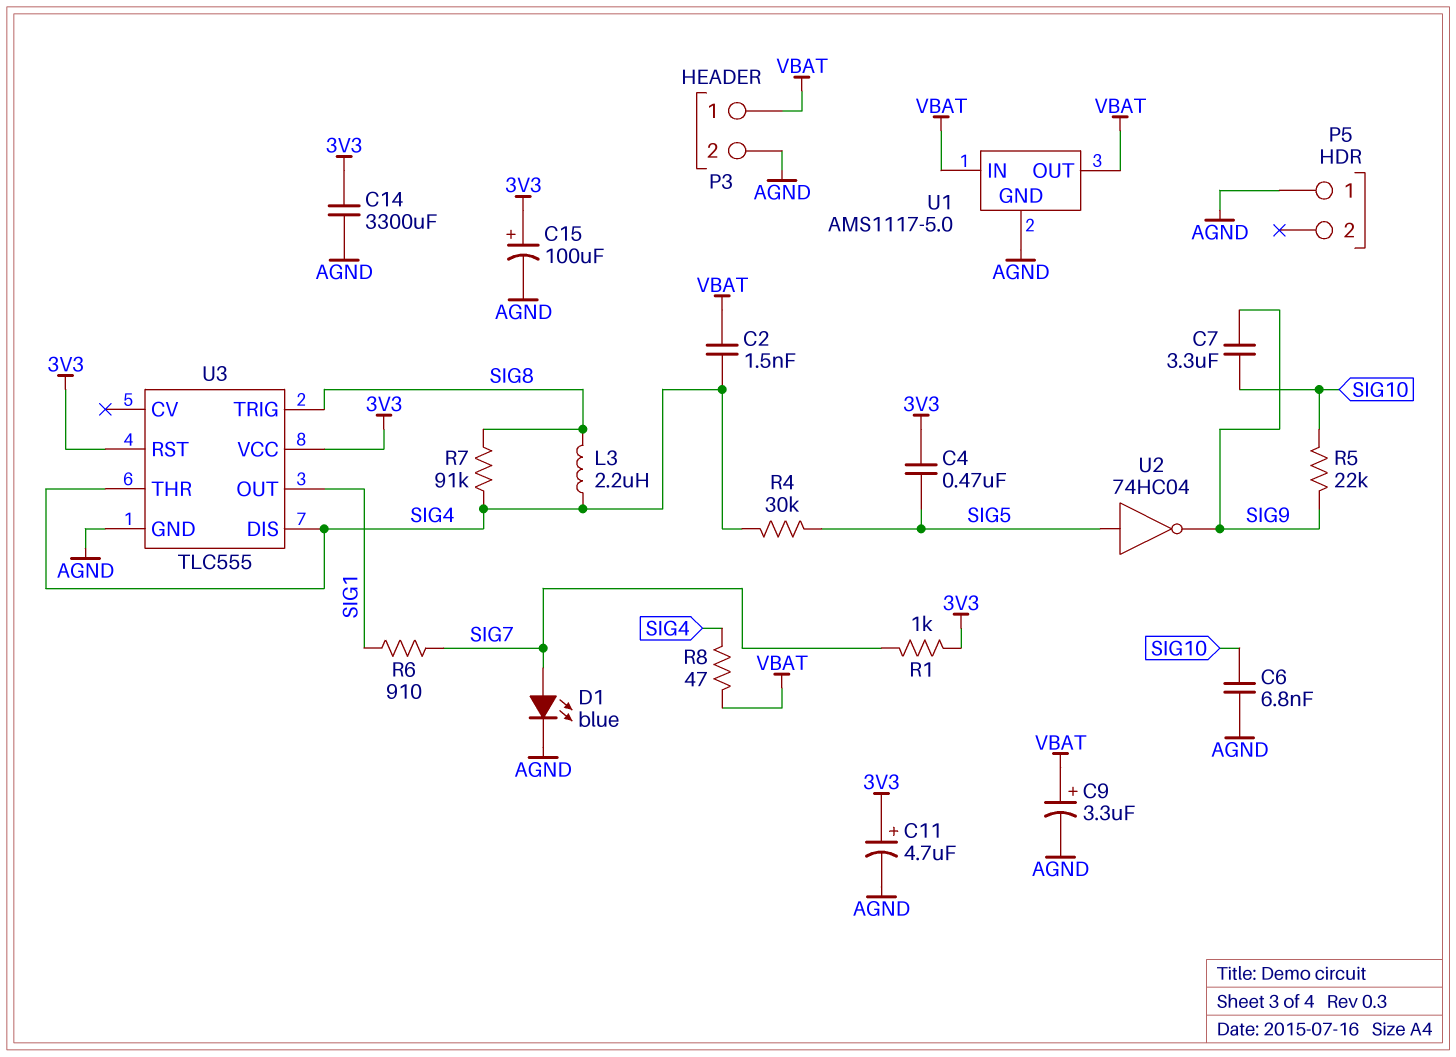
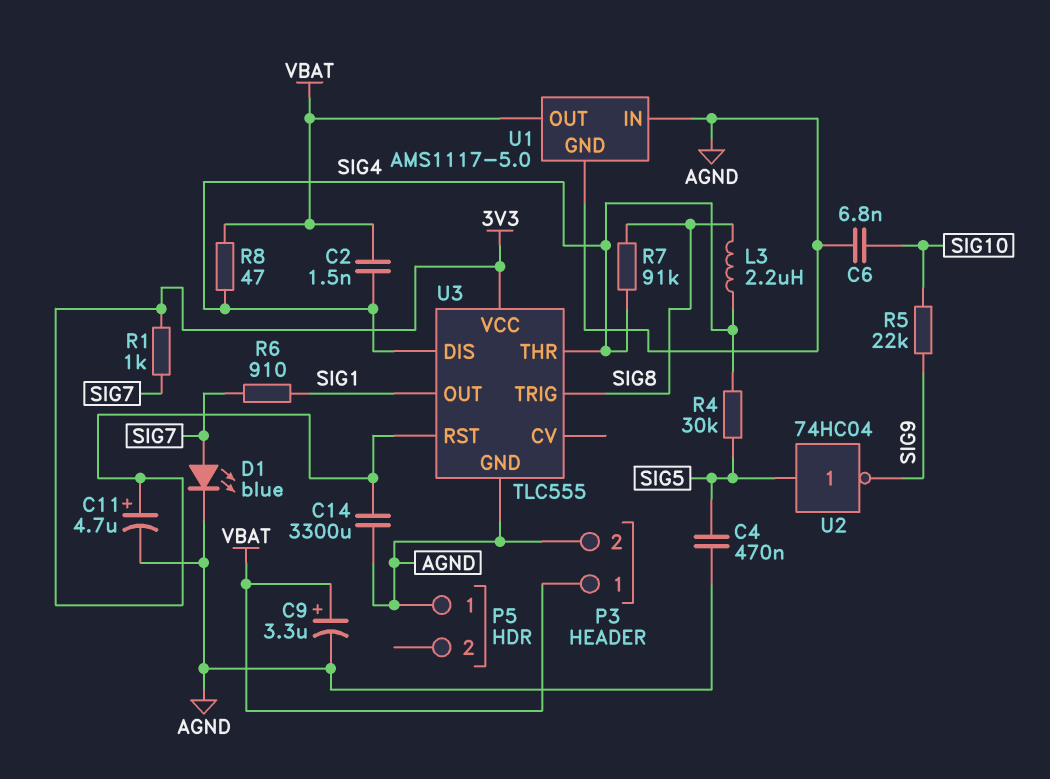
C4: 470nF (3V3, SIG5) -> 470nF (AGND, SIG5)
C7: 3.3uF (SIG9, SIG10) -> none
C15: 100uF (plus 3V3, minus AGND) -> none
U1 pin IN: VBAT -> AGND

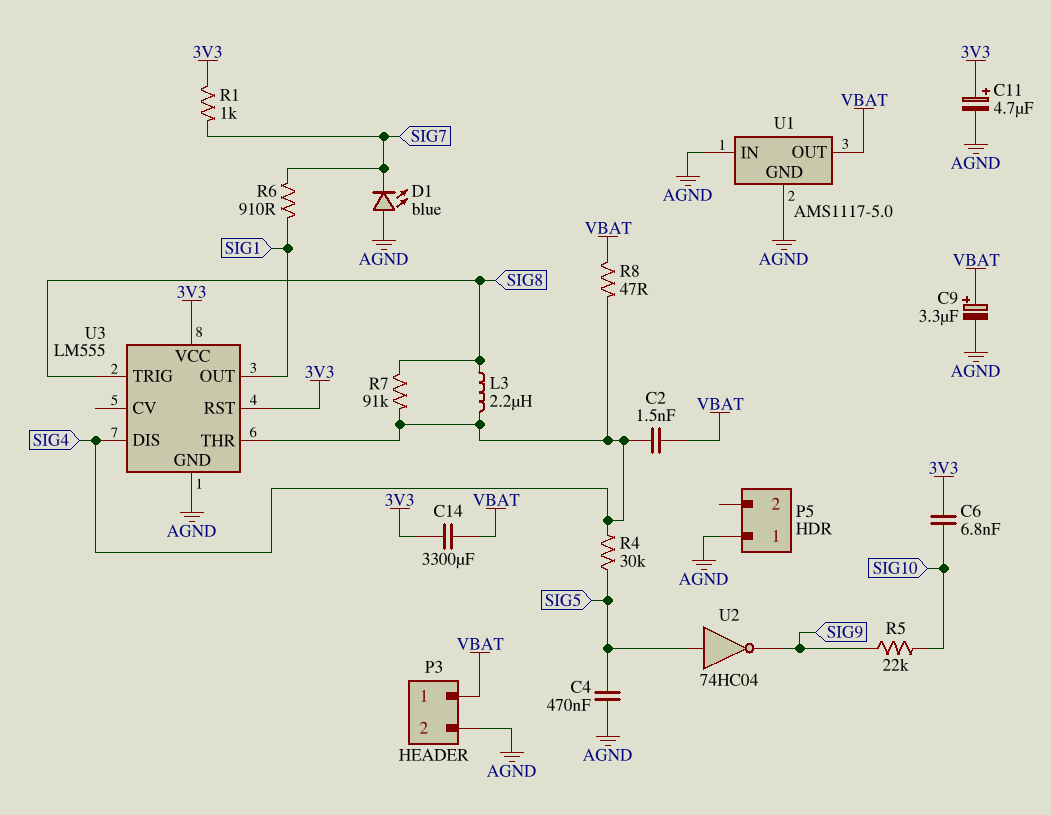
C6: 6.8nF (AGND, SIG10) -> 6.8nF (3V3, SIG10)
C14: 3300uF (3V3, AGND) -> 3300uF (3V3, VBAT)
D1: LED blue (A SIG7, K AGND) -> LED blue (A AGND, K SIG7)
U3: TLC555 -> LM555

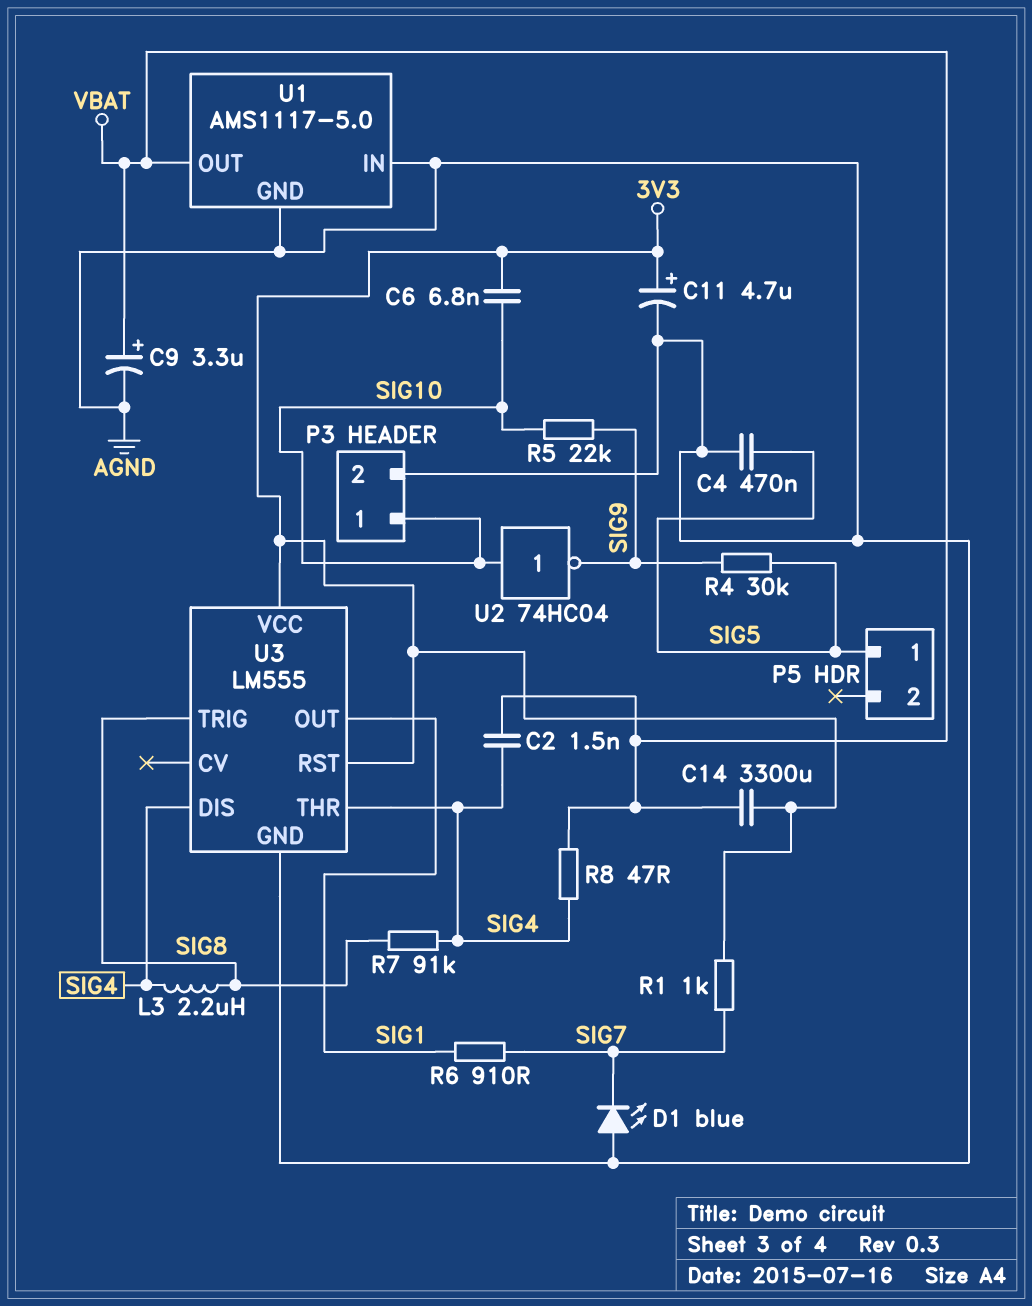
P3 pin 1: VBAT -> SIG10
P5 pin 1: AGND -> SIG5
R4: 30k (SIG4, SIG5) -> 30k (SIG5, SIG9)
U2: NOT 74HC04 (in SIG5, out SIG9) -> NOT 74HC04 (in SIG10, out SIG9)

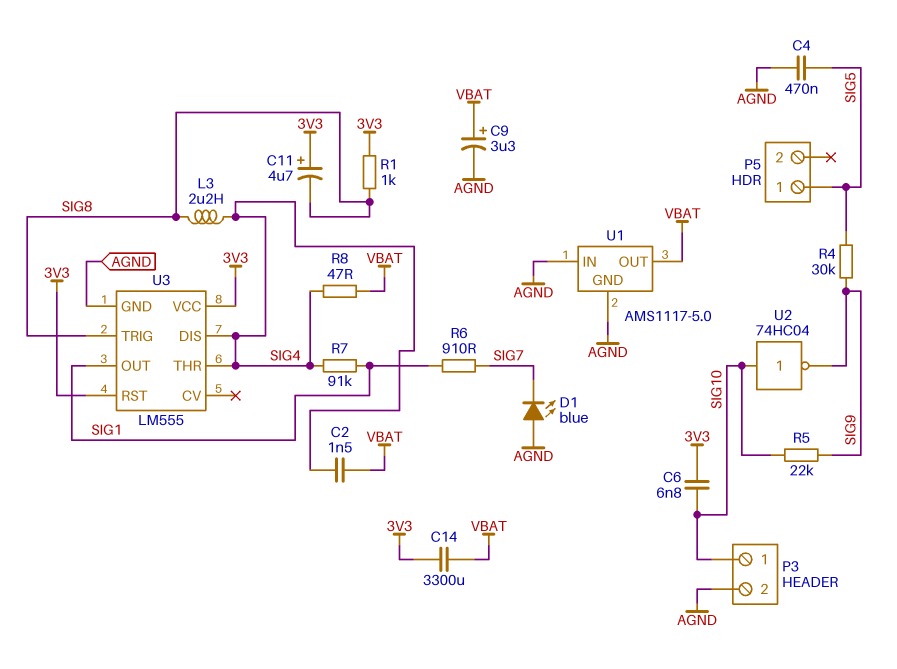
C11: 4.7uF (plus 3V3, minus AGND) -> 4.7uF (plus 3V3, minus SIG8)
R1: 1k (3V3, SIG7) -> 1k (3V3, SIG8)
R7: 91k (SIG4, SIG8) -> 91k (SIG1, SIG4)

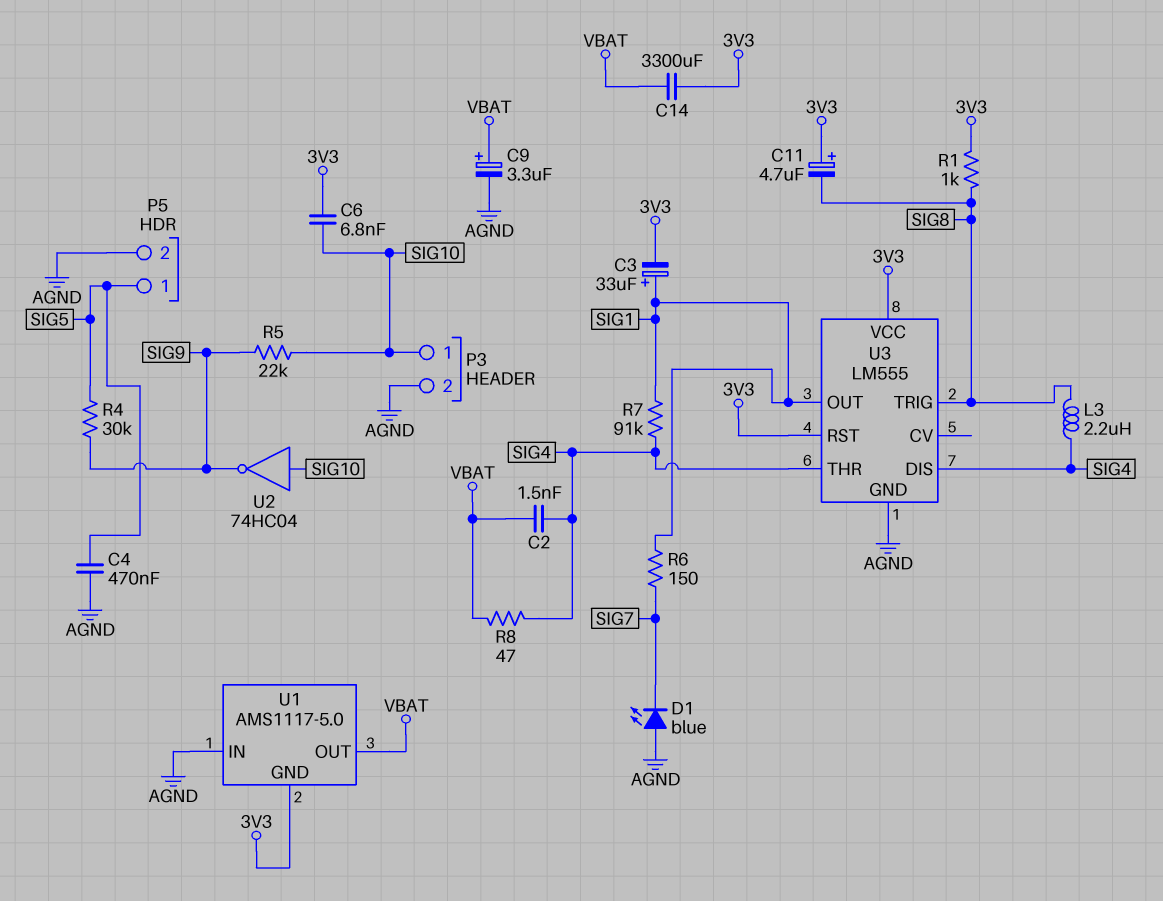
C3: none -> 33uF (plus SIG1, minus 3V3)
P5 pin 2: none -> AGND
R6: 910 (SIG1, SIG7) -> 150 (SIG1, SIG7)
U1 pin GND: AGND -> 3V3

